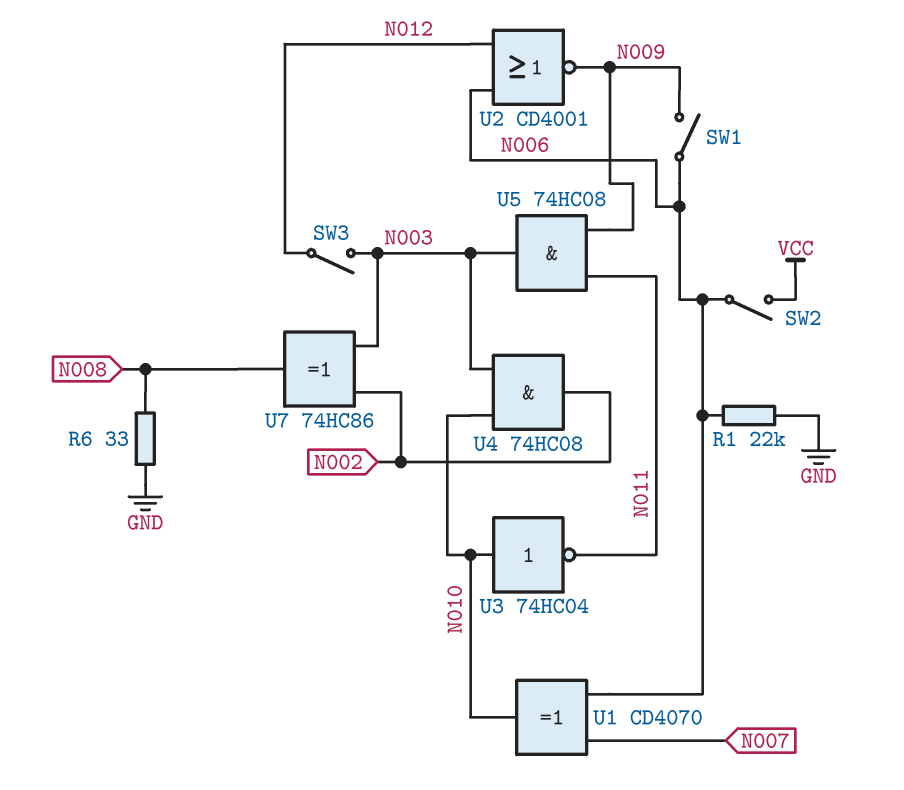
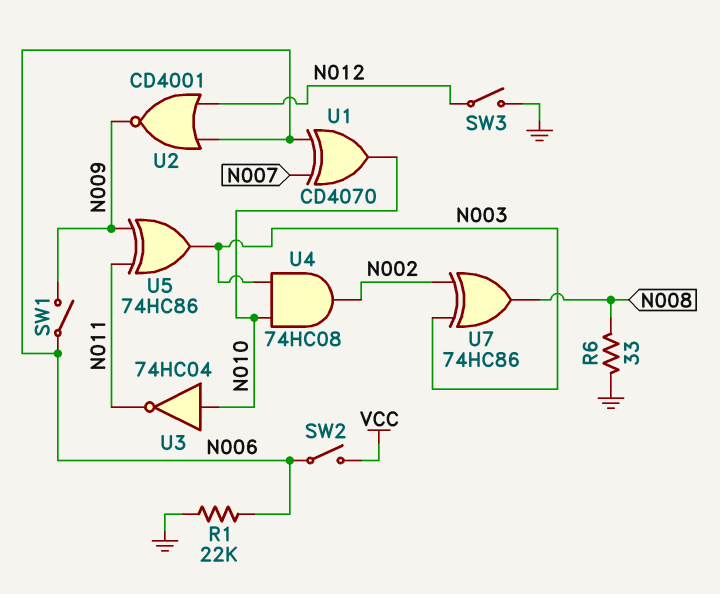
SW3: switch (N003, N012) -> switch (GND, N012)
U5: AND 74HC08 (in N009, in N011, out N003) -> XOR 74HC86 (in N009, in N011, out N003)

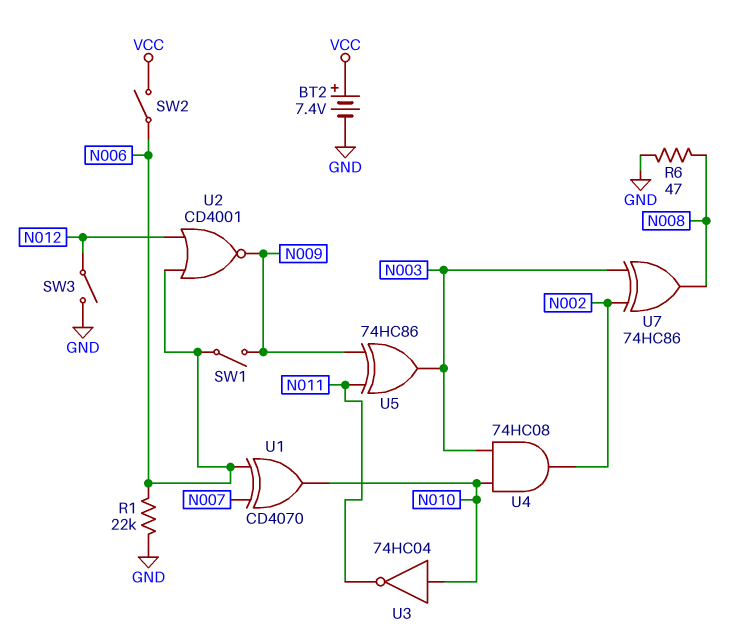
BT2: none -> 7.4V (plus VCC, minus GND)
R6: 33 (GND, N008) -> 47 (GND, N008)

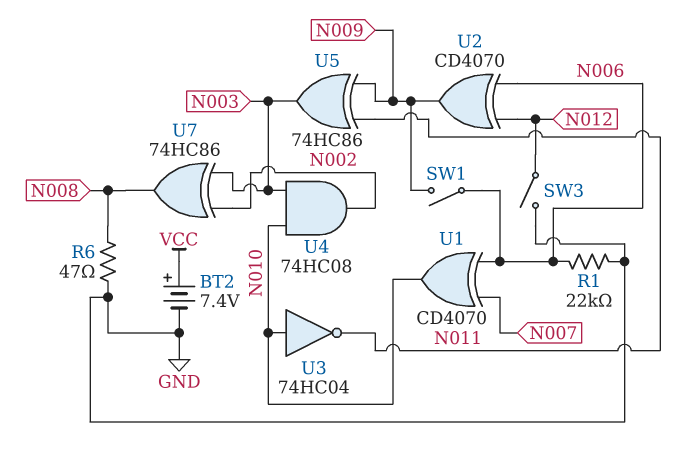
SW2: switch (N006, VCC) -> none
U2: NOR CD4001 (in N006, in N012, out N009) -> XOR CD4070 (in N006, in N012, out N009)

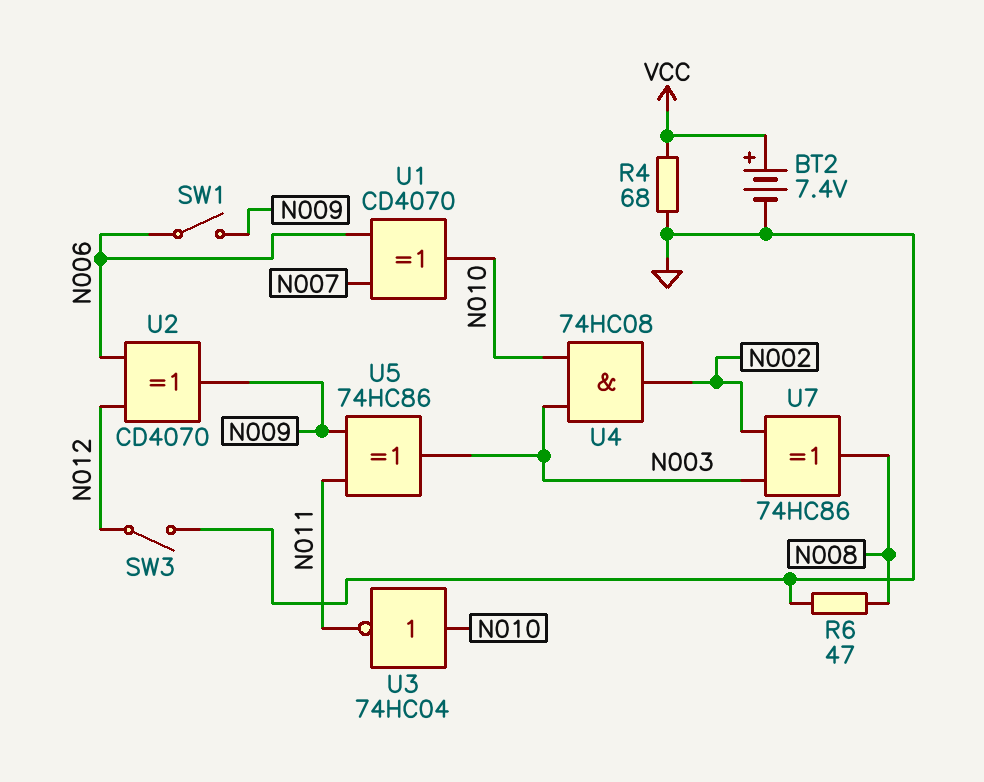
R1: 22k (GND, N006) -> none
R4: none -> 68 (GND, VCC)

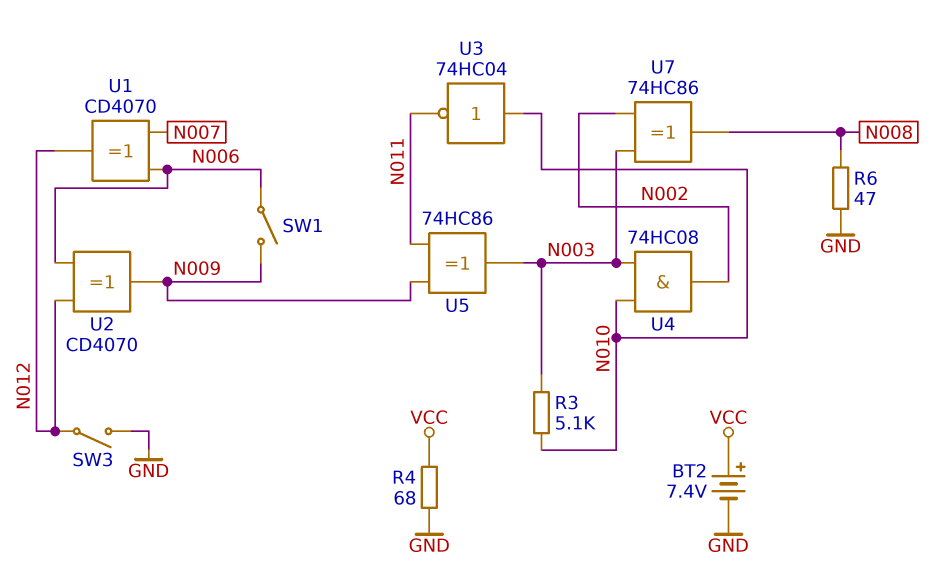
R3: none -> 5.1k (N003, N010)
U1: XOR CD4070 (in N006, in N007, out N010) -> XOR CD4070 (in N006, in N007, out N012)

